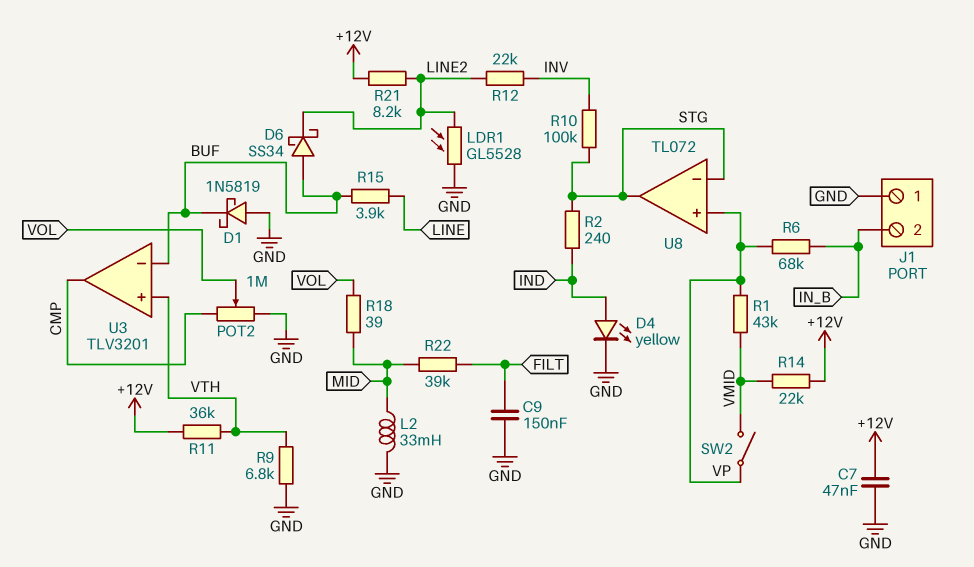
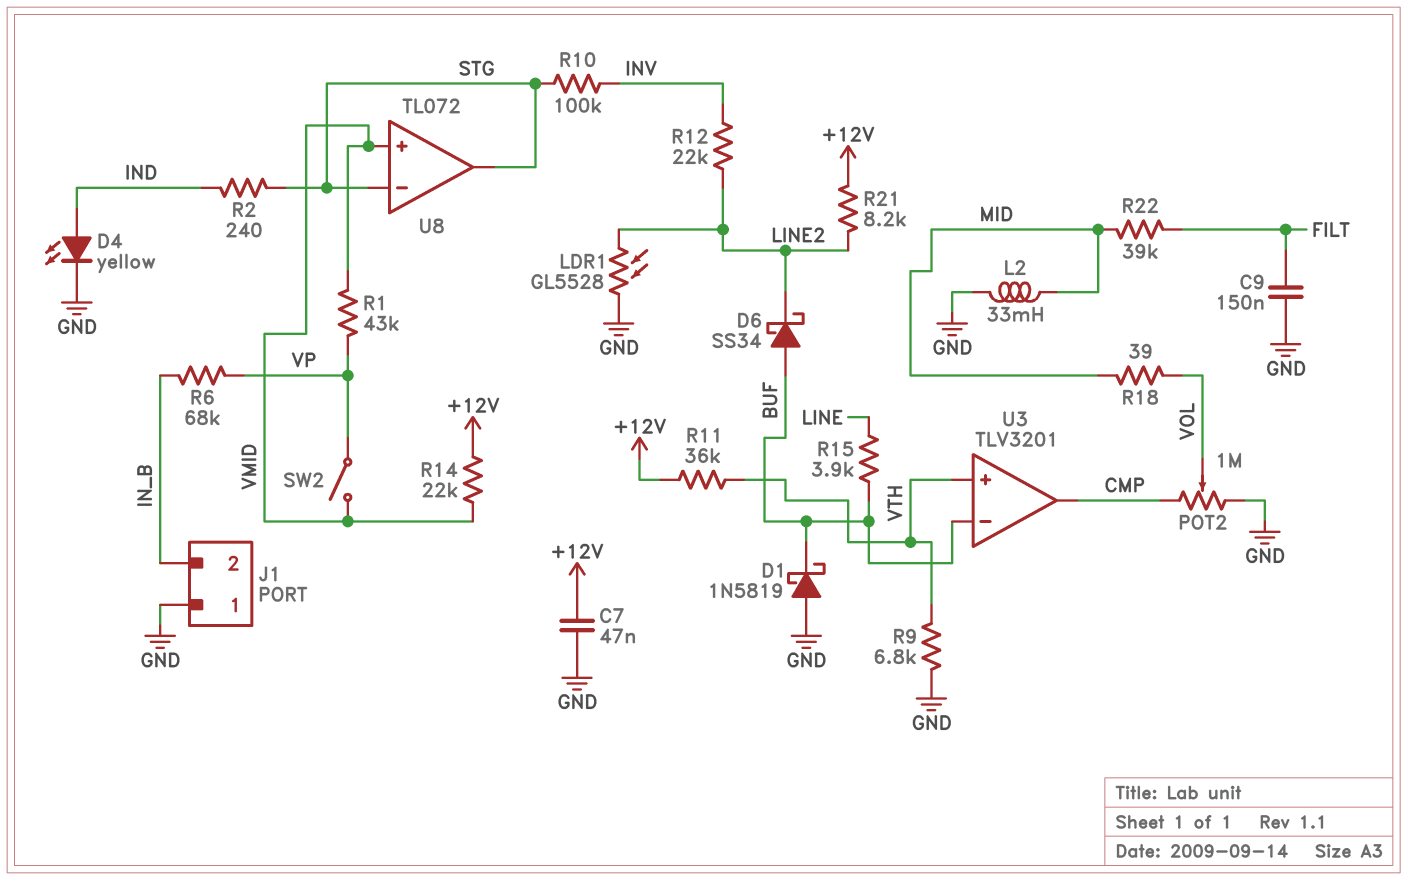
U8 pin in+: VP -> VMID

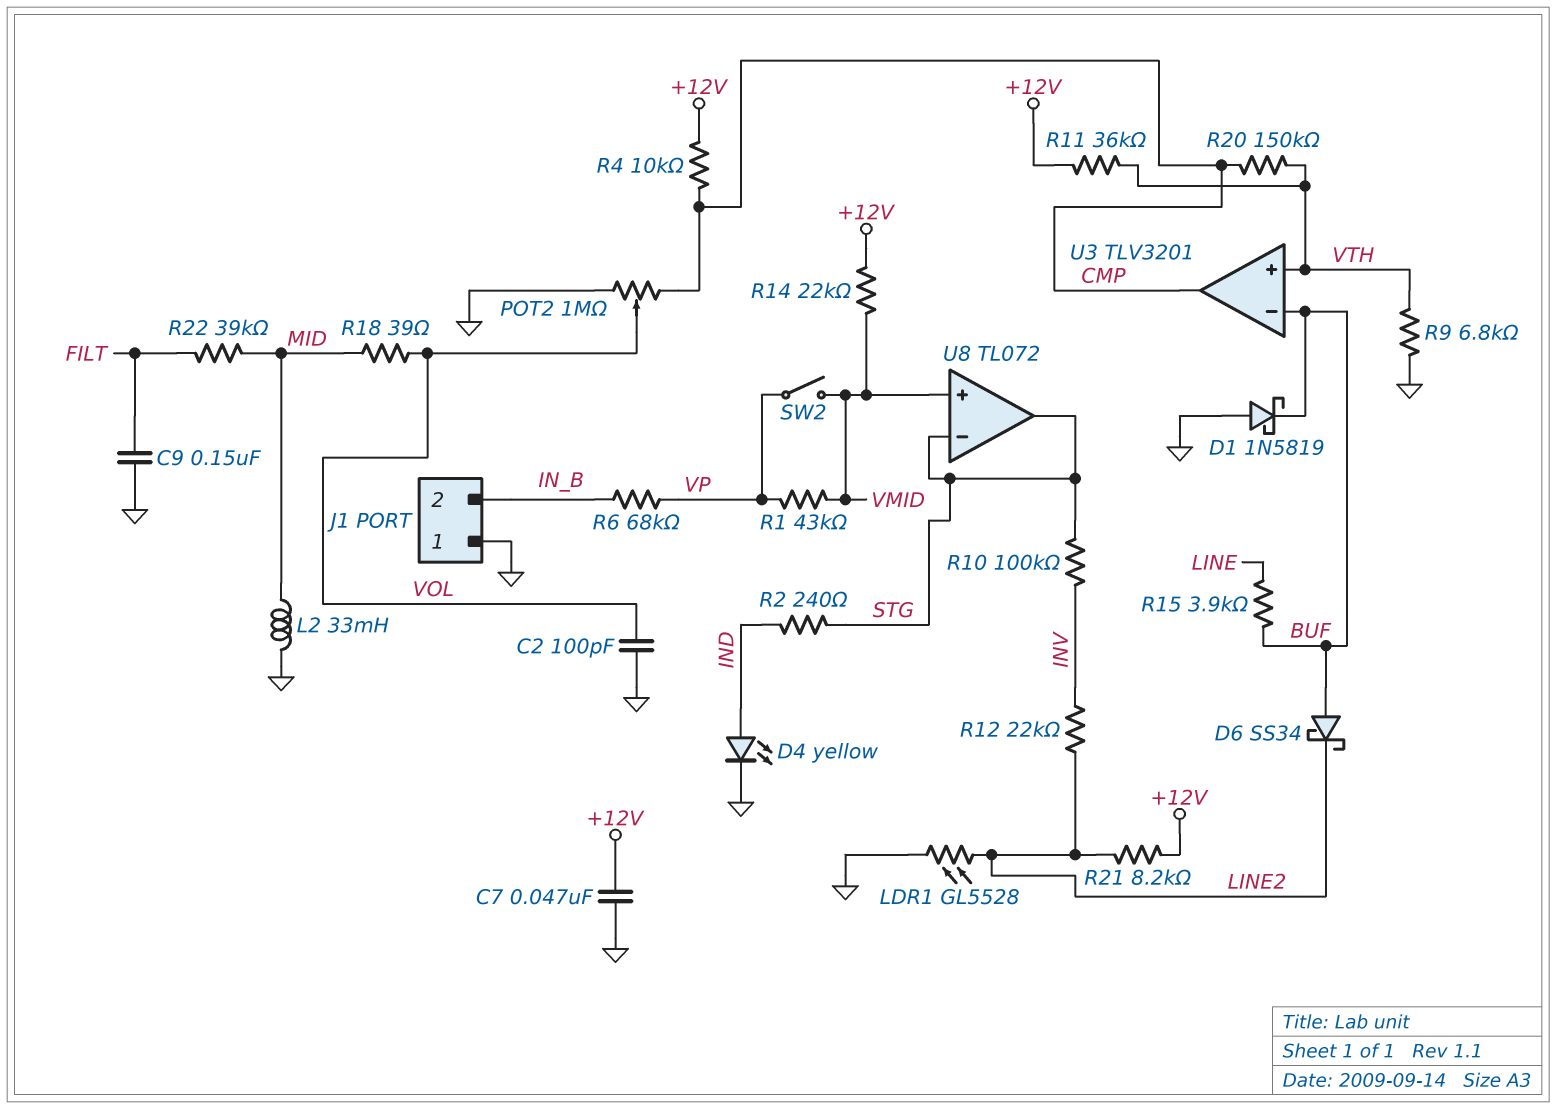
C2: none -> 100pF (GND, VOL)
R4: none -> 10k (+12V, CMP)
R20: none -> 150k (CMP, VTH)

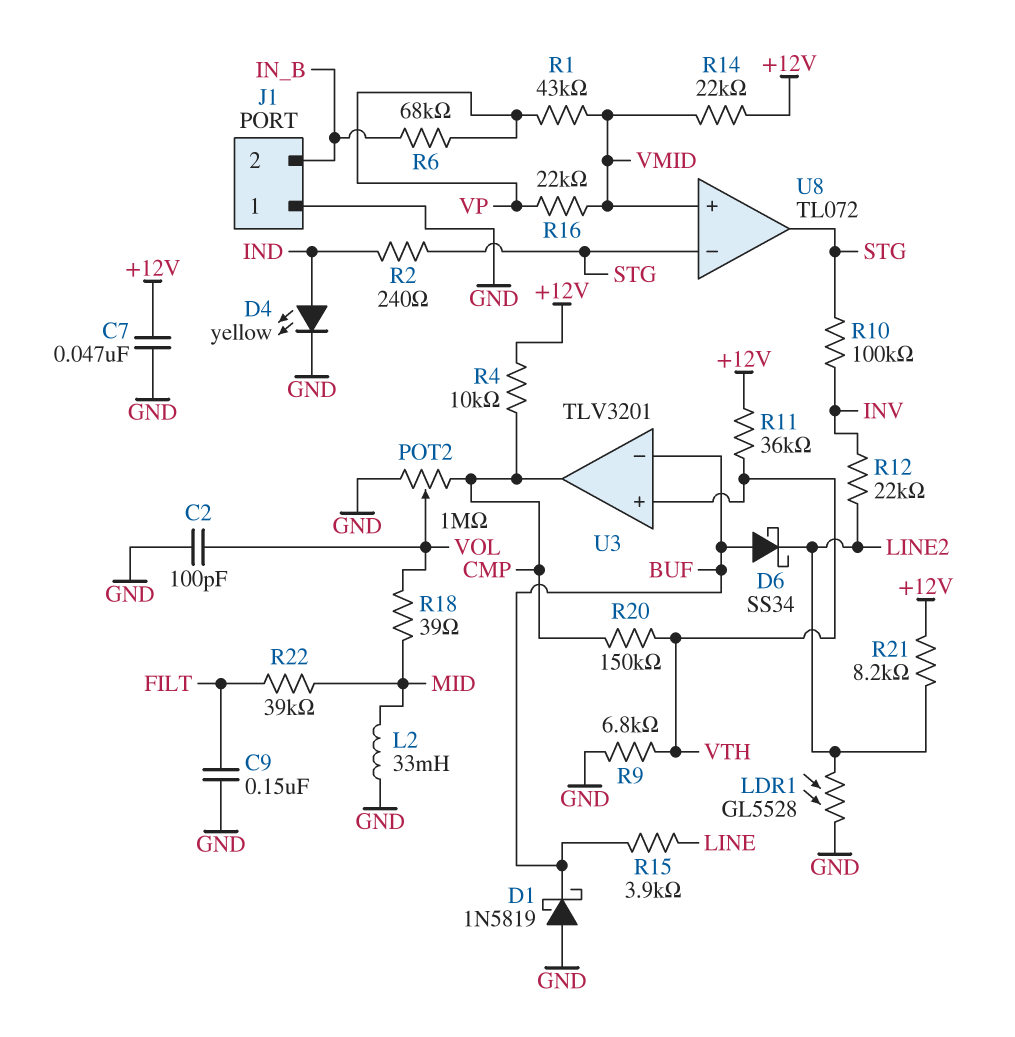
R16: none -> 22k (VMID, VP)
SW2: switch (VMID, VP) -> none

